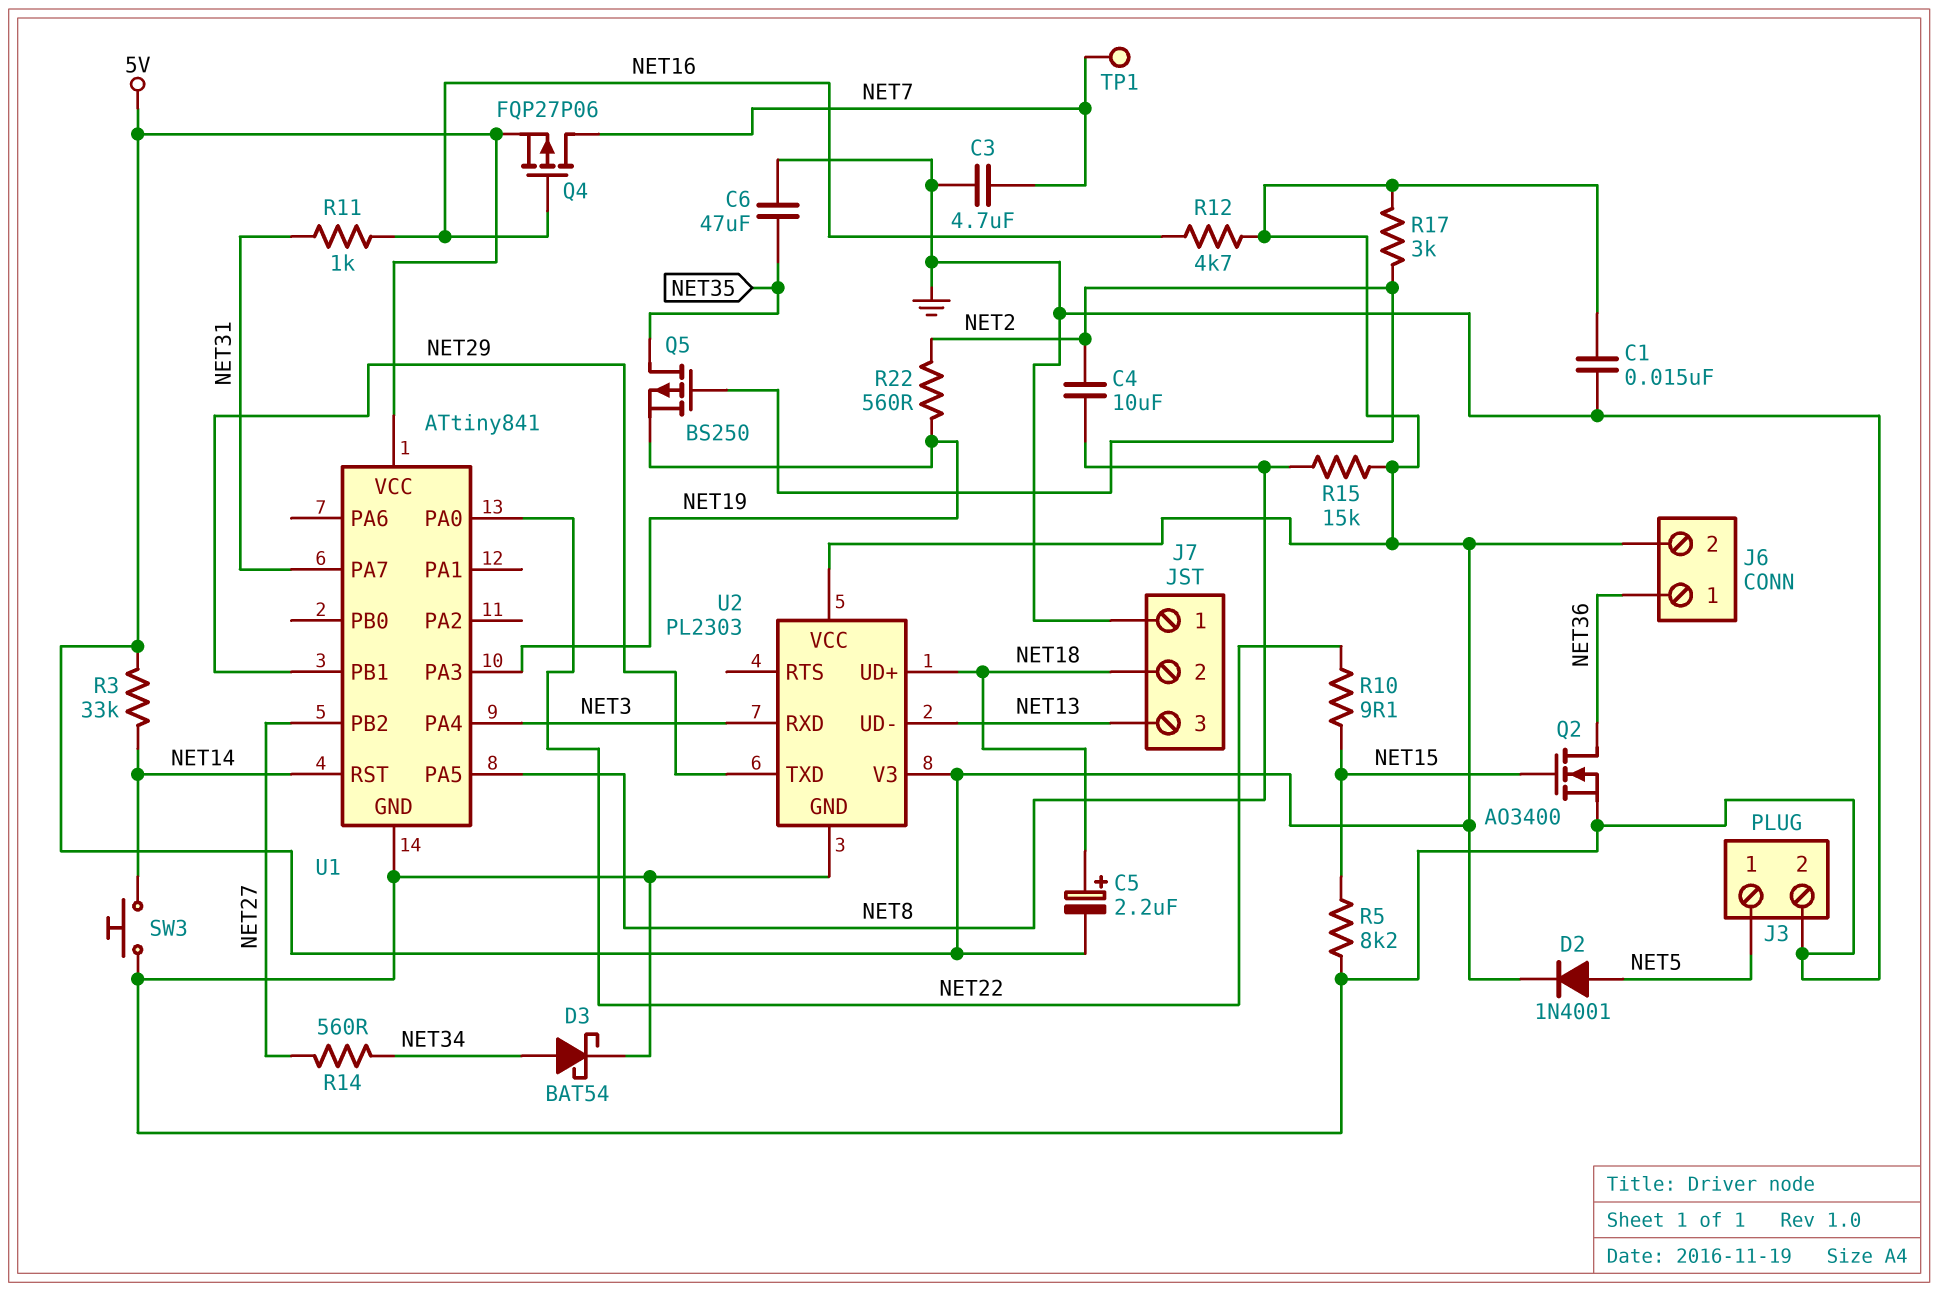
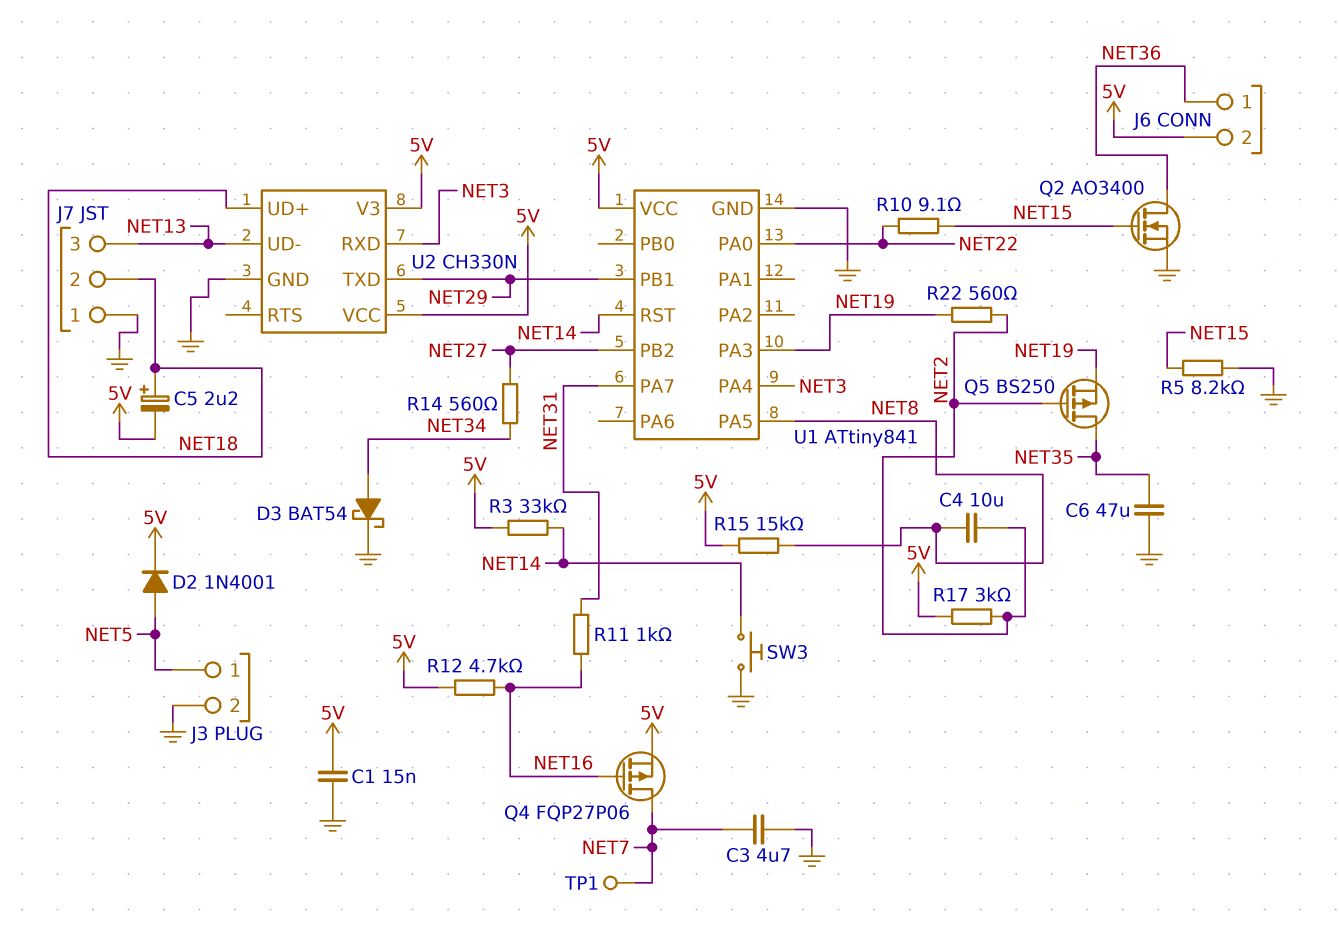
U2: PL2303 -> CH330N

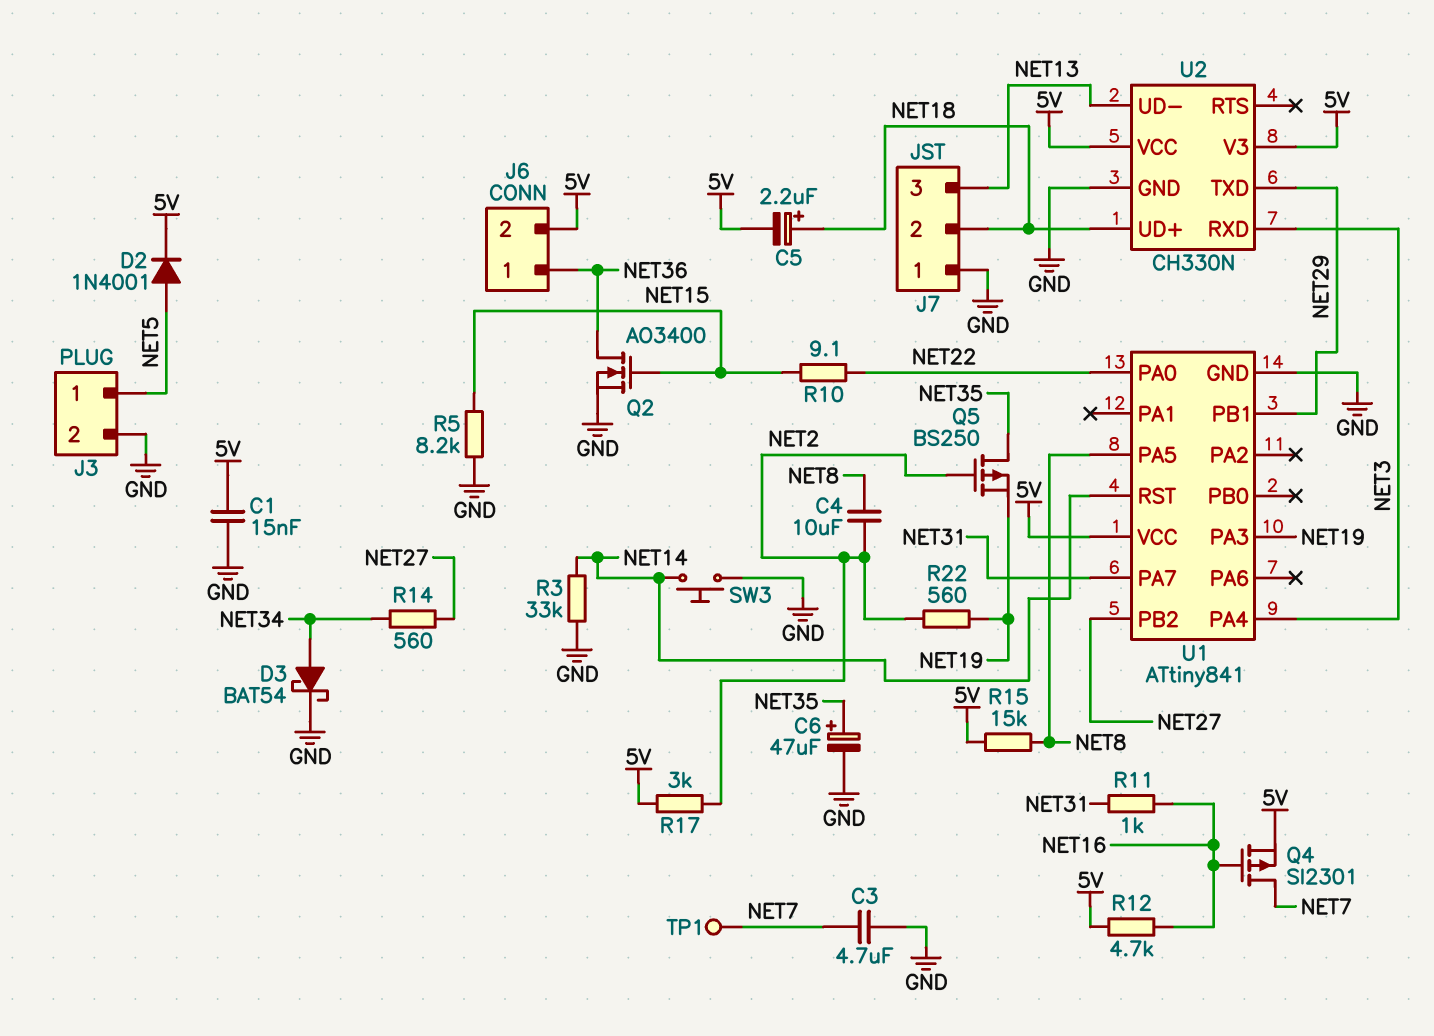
C6: 47uF (GND, NET35) -> 47uF (plus NET35, minus GND)
Q4: PMOS FQP27P06 (G NET16, D NET7, S 5V) -> PMOS SI2301 (G NET16, D NET7, S 5V)
R3: 33k (5V, NET14) -> 33k (GND, NET14)

